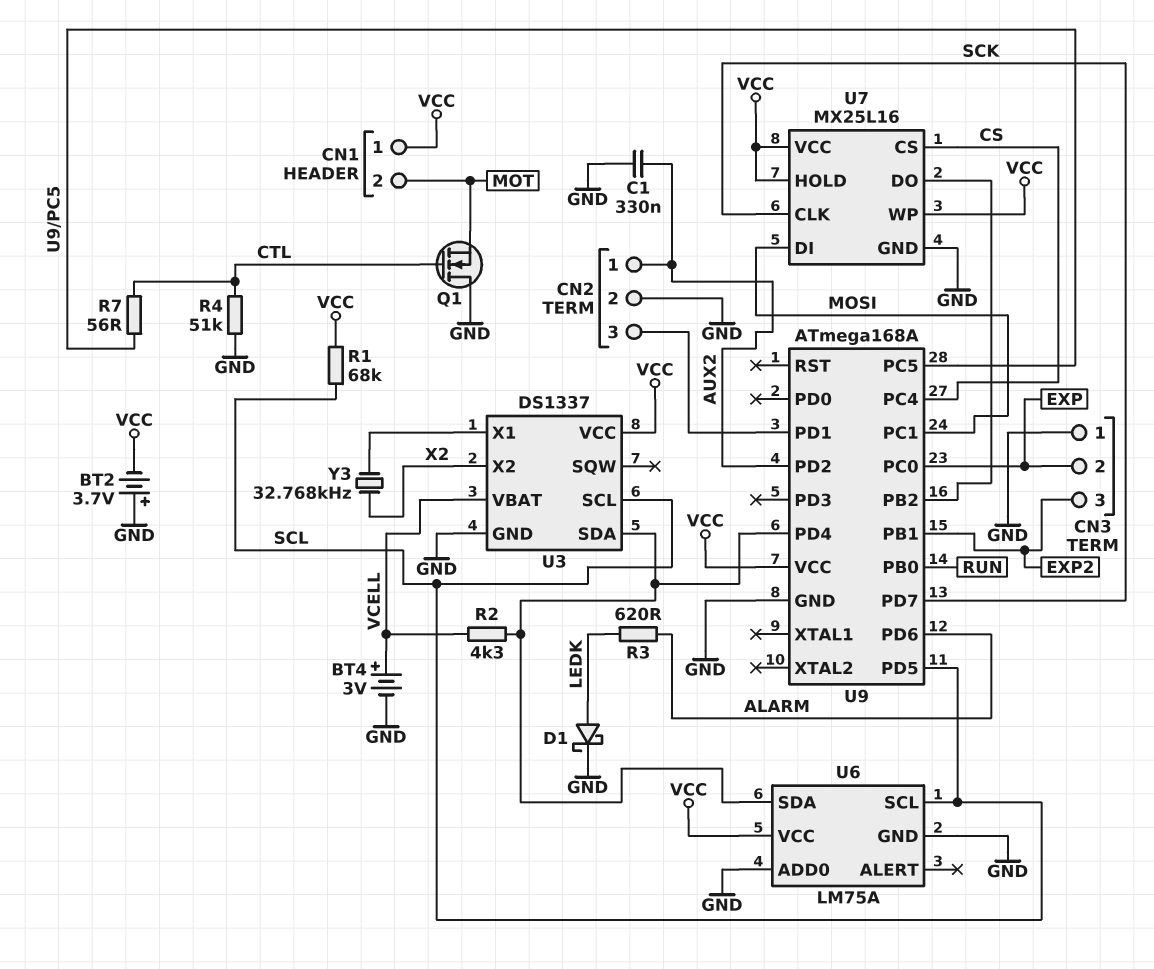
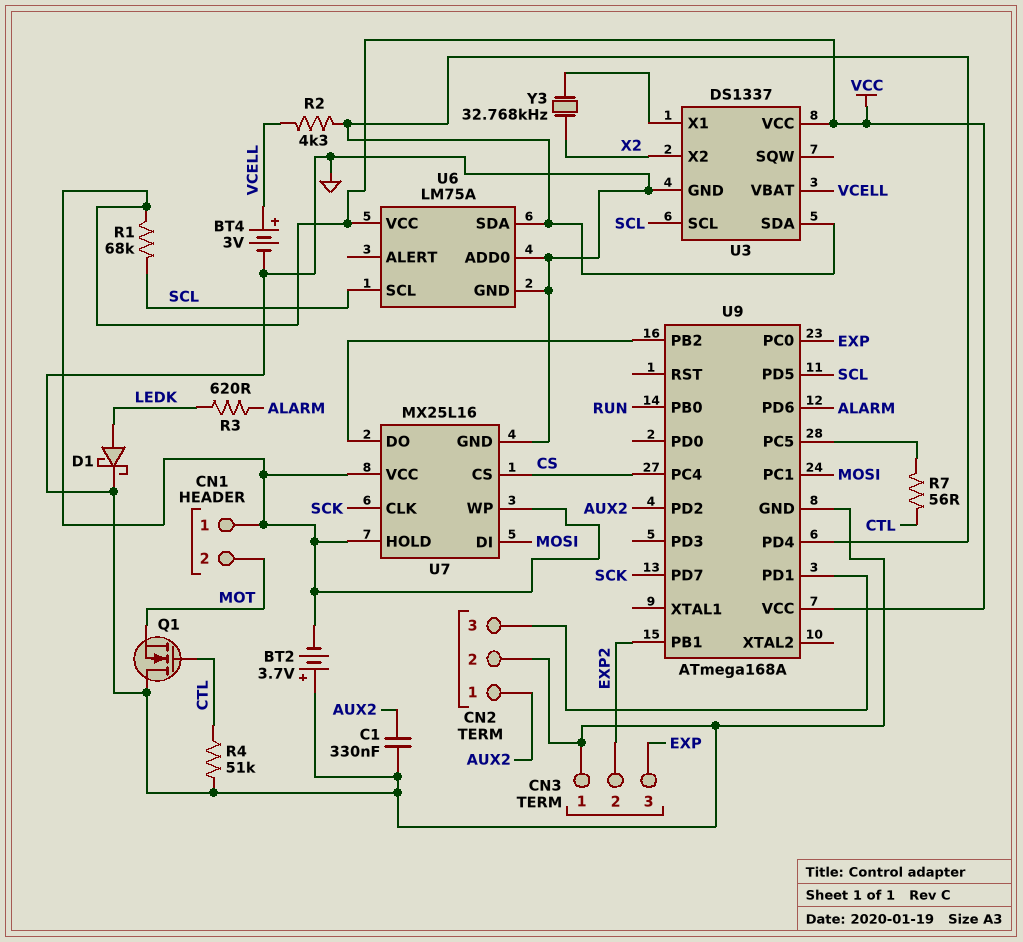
CN3 pin 2: EXP -> EXP2
CN3 pin 3: EXP2 -> EXP

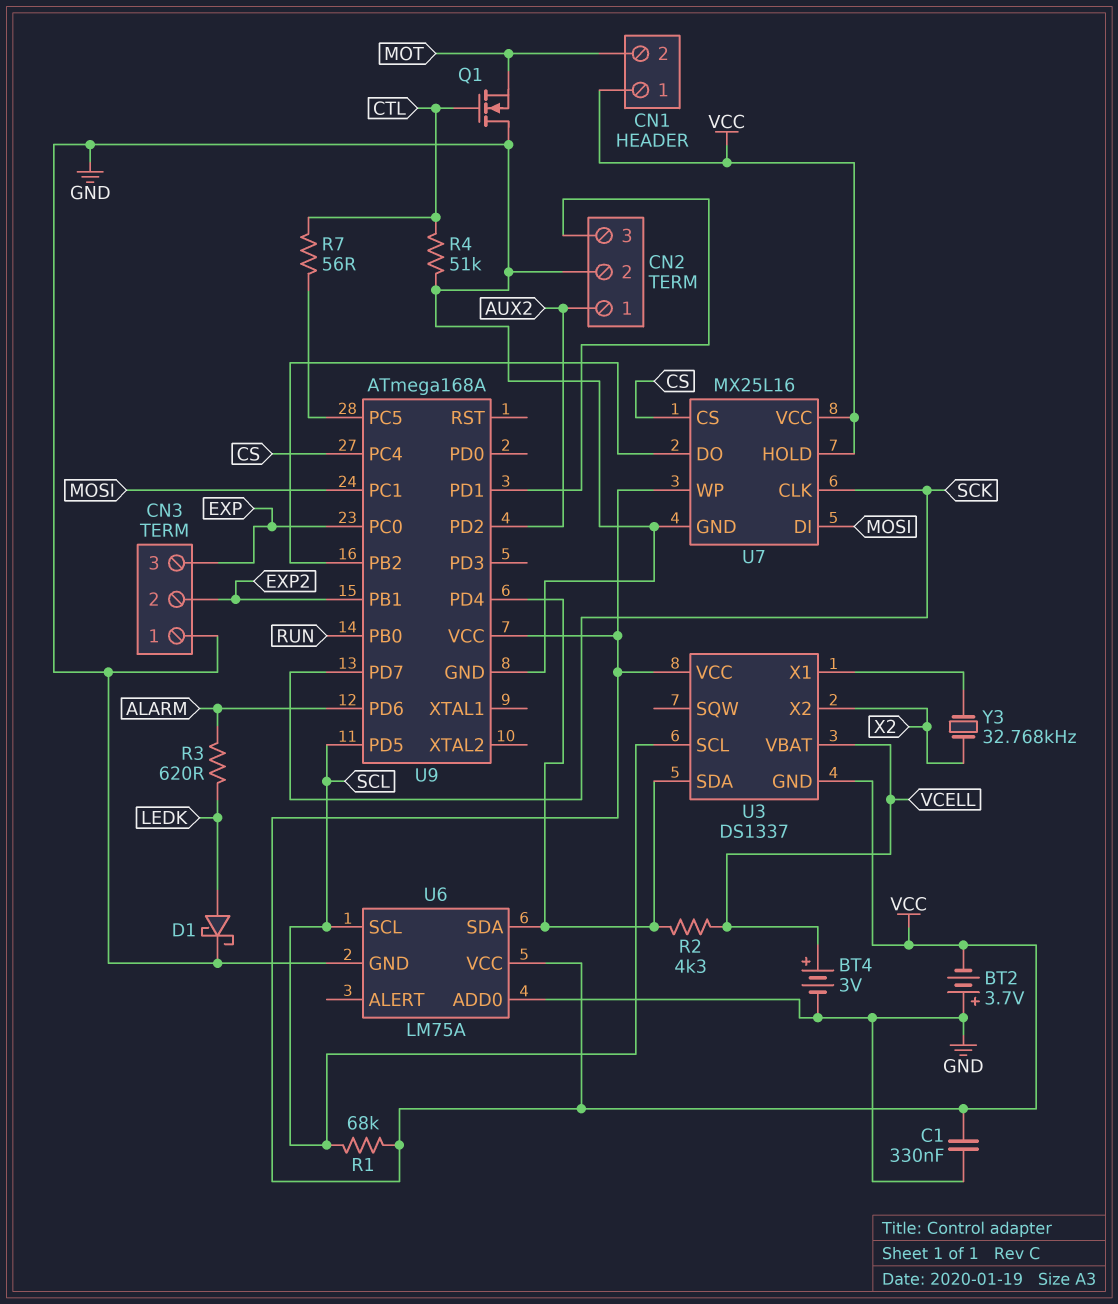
C1: 330nF (AUX2, GND) -> 330nF (GND, VCC)
U3 pin GND: GND -> VCC

